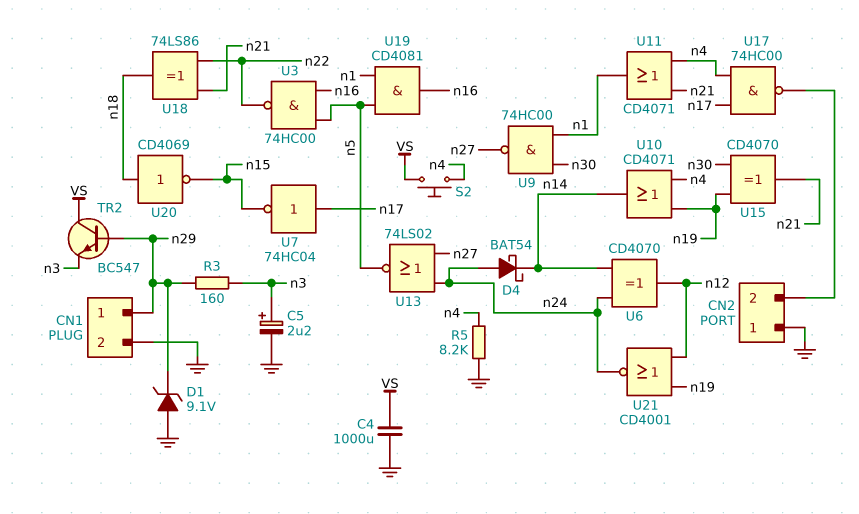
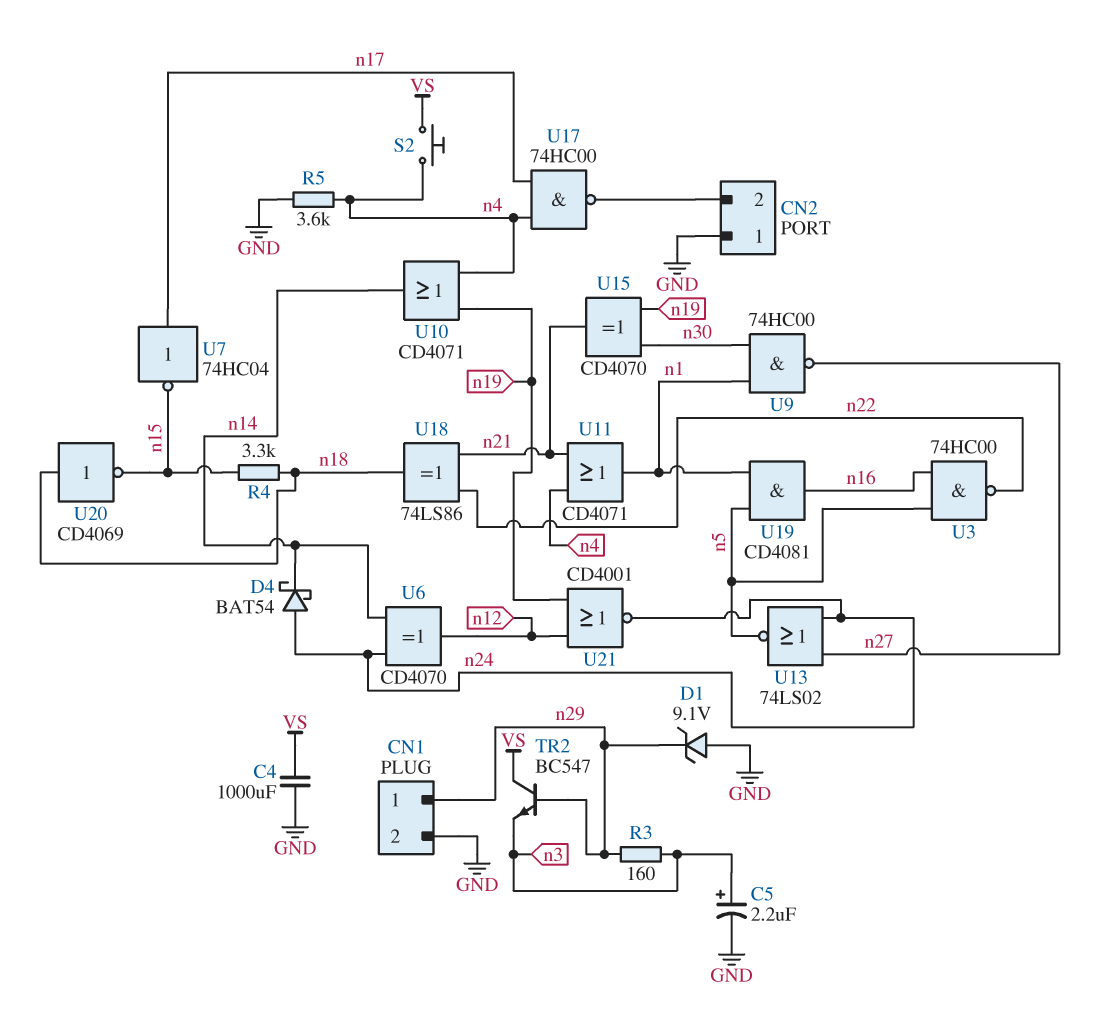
R4: none -> 3.3k (n15, n18)
R5: 8.2k (GND, n4) -> 3.6k (GND, n4)

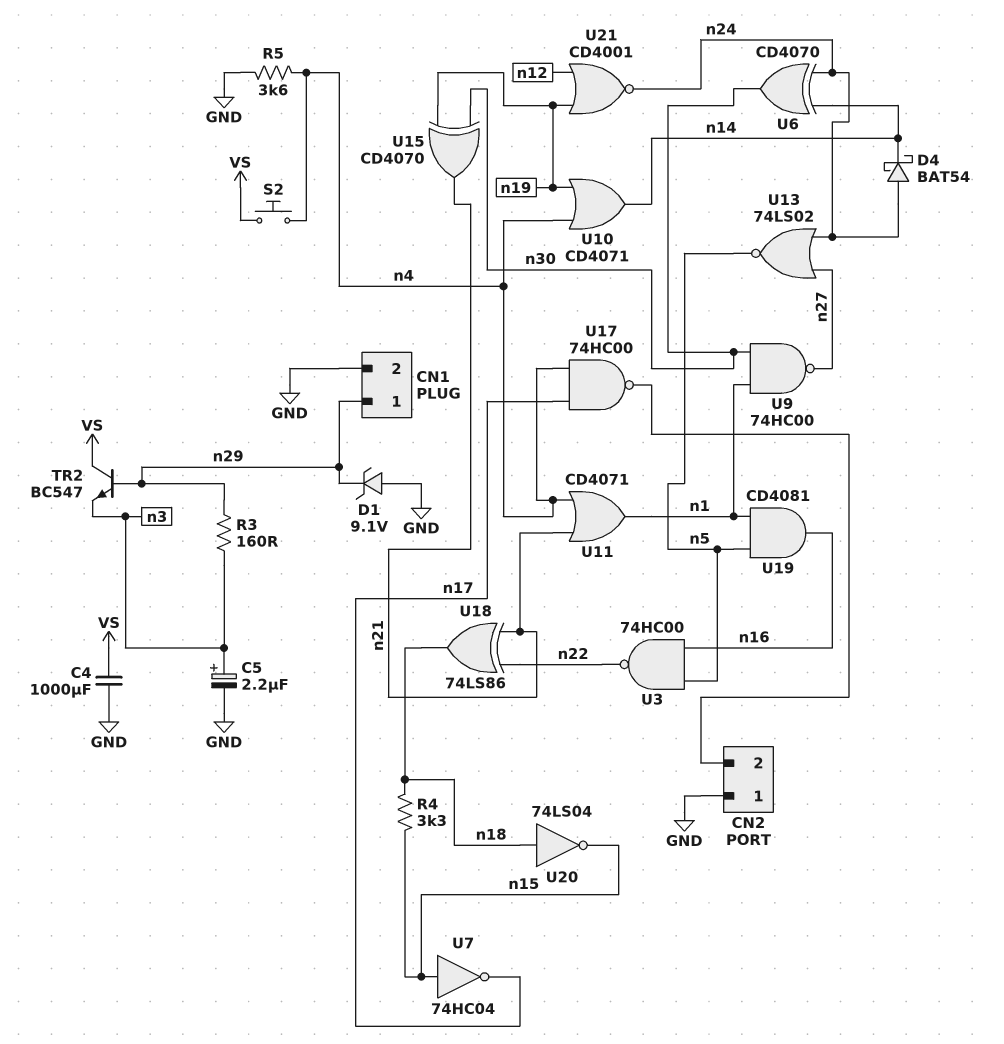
U6: XOR CD4070 (in n14, in n24, out n12) -> XOR CD4070 (in n14, in n24, out n30)
U7: NOT 74HC04 (in n17, out n15) -> NOT 74HC04 (in n15, out n17)
U20: NOT CD4069 (in n18, out n15) -> NOT 74LS04 (in n18, out n15)

